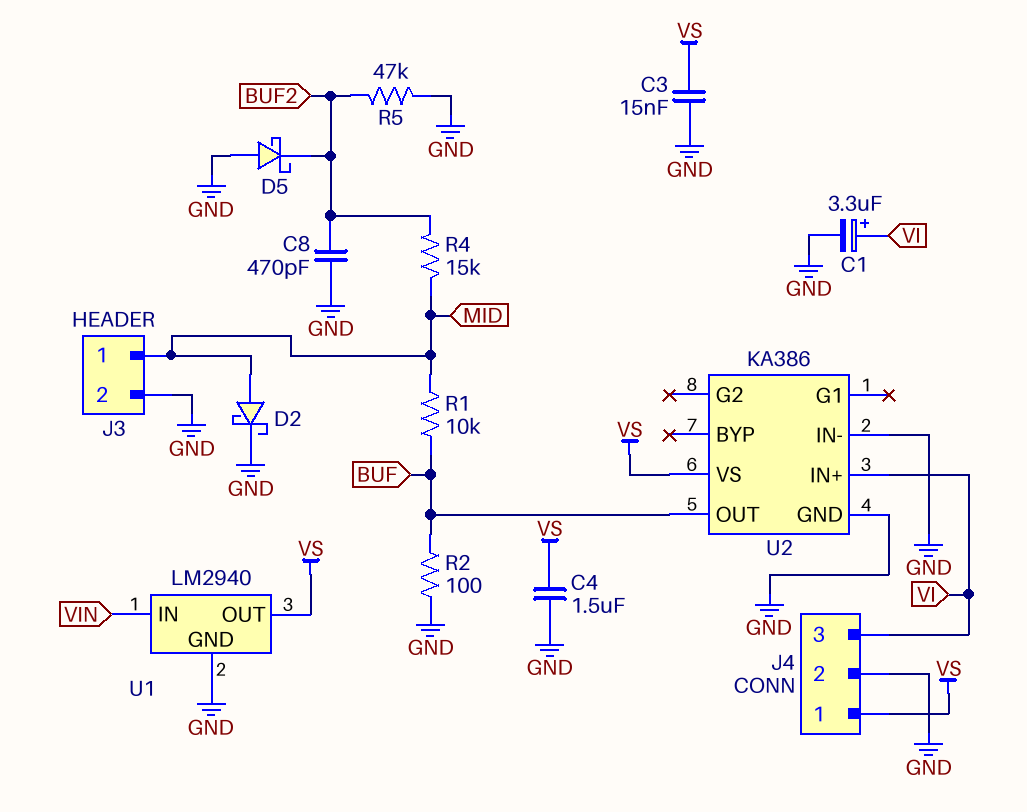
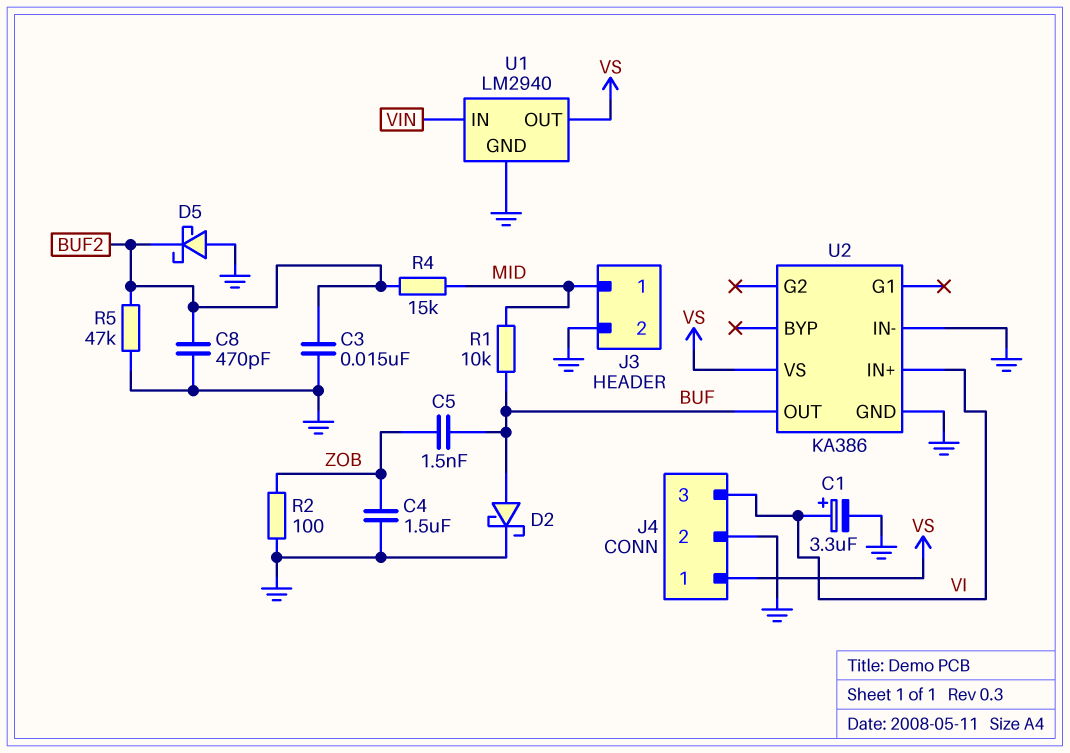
C3: 15nF (GND, VS) -> 15nF (BUF2, GND)
C4: 1.5uF (GND, VS) -> 1.5uF (GND, ZOB)
C5: none -> 1.5nF (BUF, ZOB)
D2: schottky (A MID, K GND) -> schottky (A BUF, K GND)
R2: 100 (BUF, GND) -> 100 (GND, ZOB)

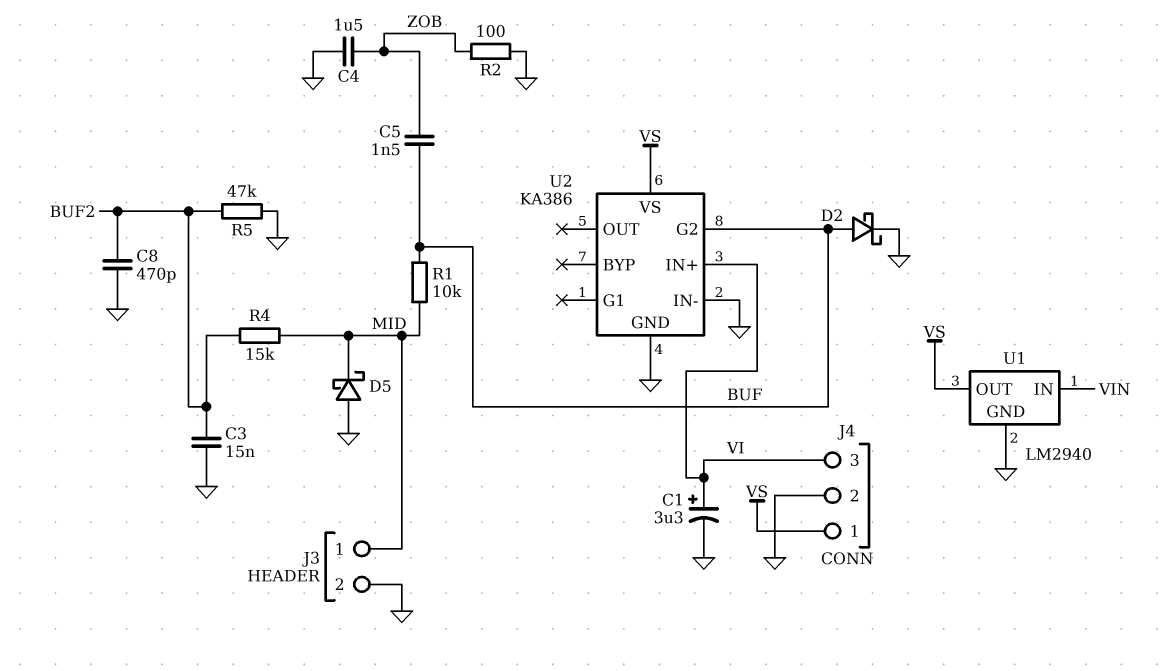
D5: schottky (A GND, K BUF2) -> schottky (A GND, K MID)
U2 pin G2: none -> BUF
U2 pin OUT: BUF -> none

